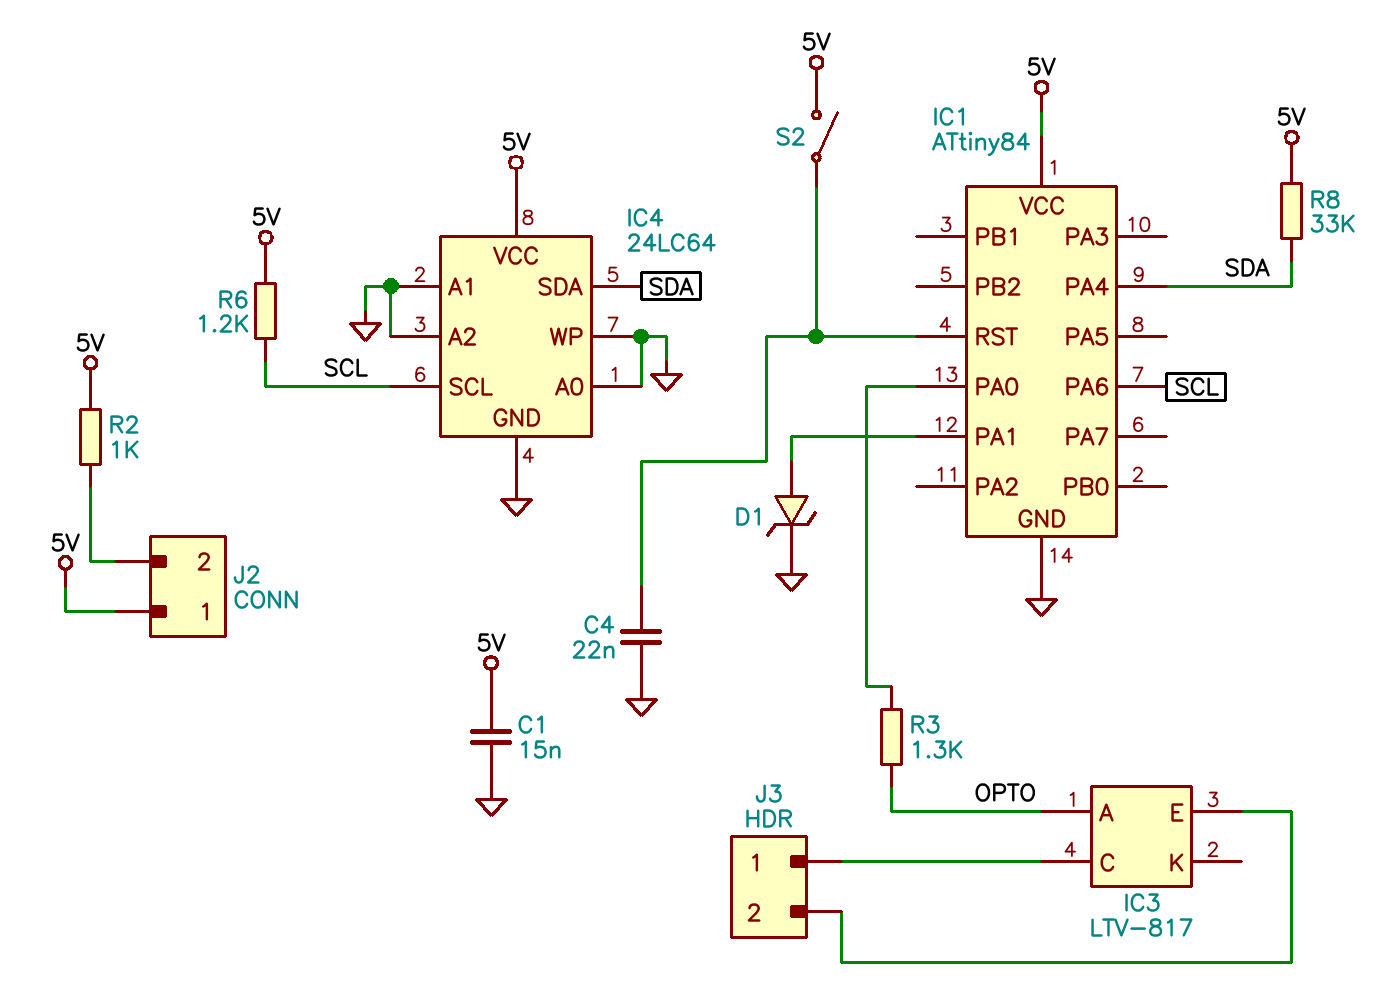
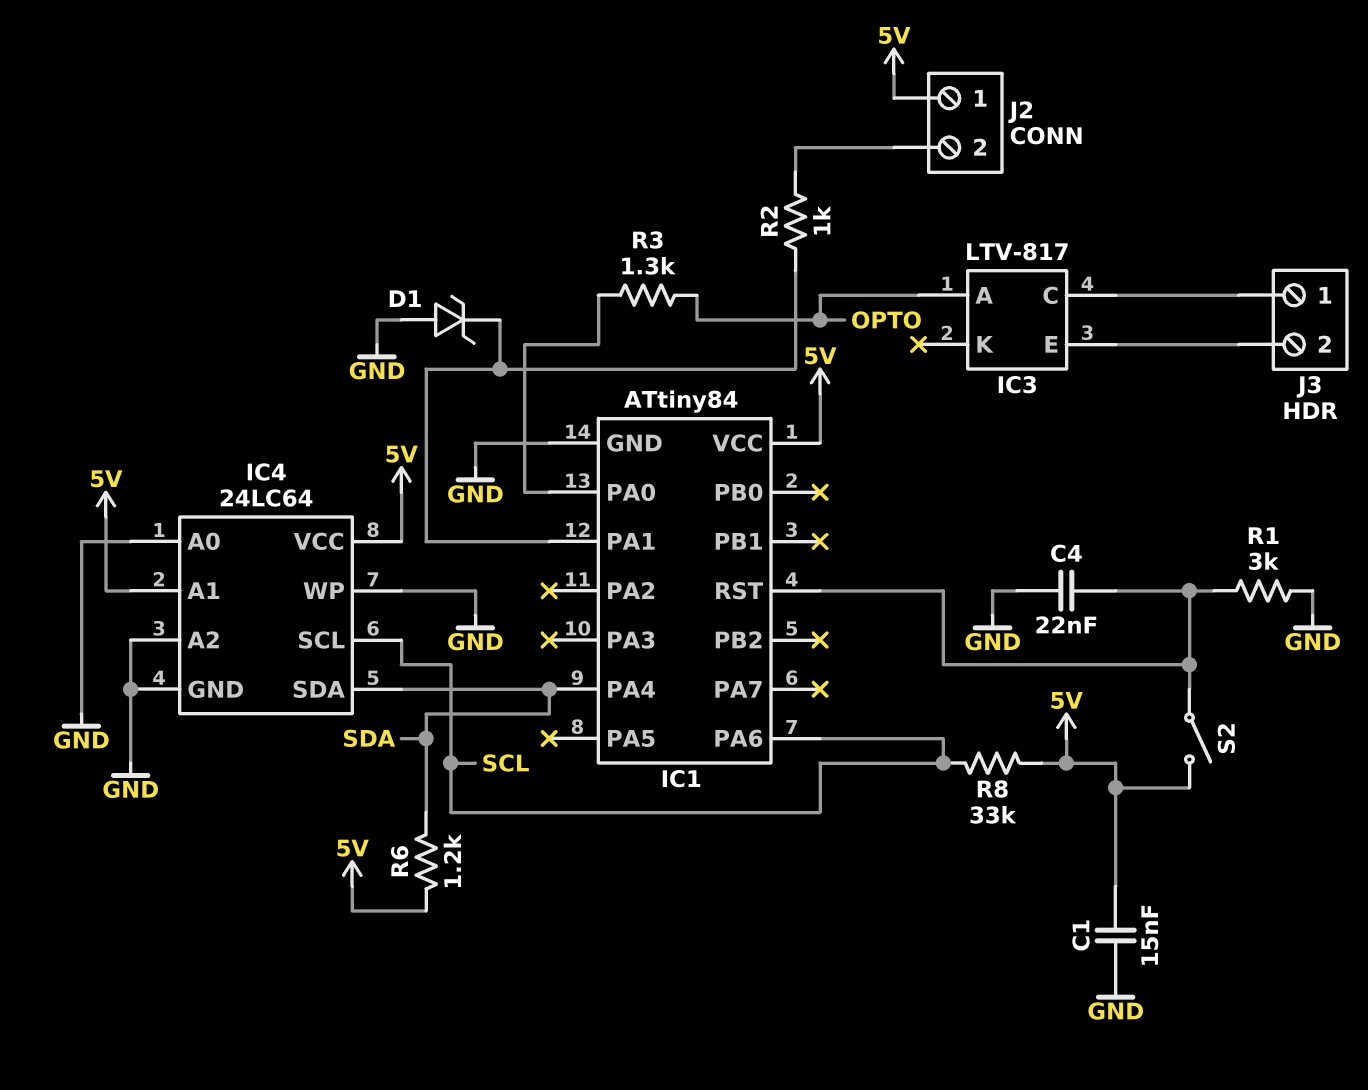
D1: zener (A IC1/PA1, K GND) -> zener (A GND, K IC1/PA1)
IC4 pin A1: GND -> 5V
R1: none -> 3k (GND, IC1/RST)
R2: 1k (5V, J2/2) -> 1k (IC1/PA1, J2/2)
R6: 1.2k (5V, SCL) -> 1.2k (5V, SDA)
R8: 33k (5V, SDA) -> 33k (5V, SCL)

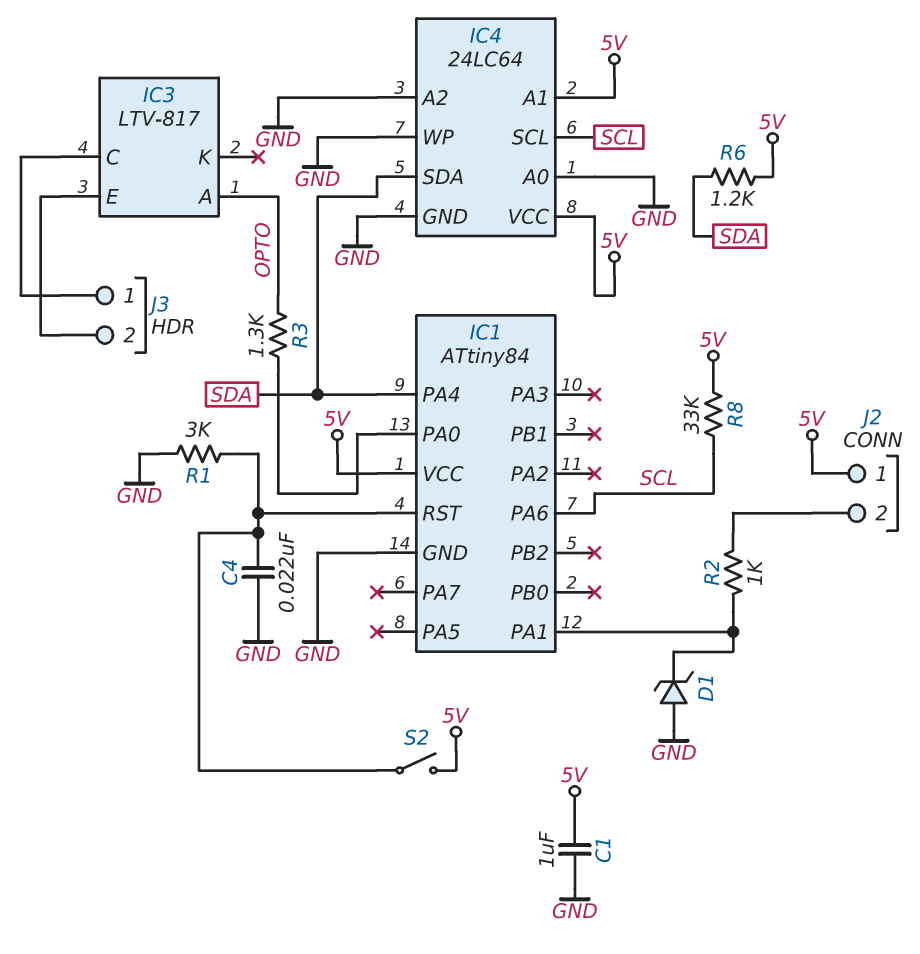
C1: 15nF (5V, GND) -> 1uF (5V, GND)

